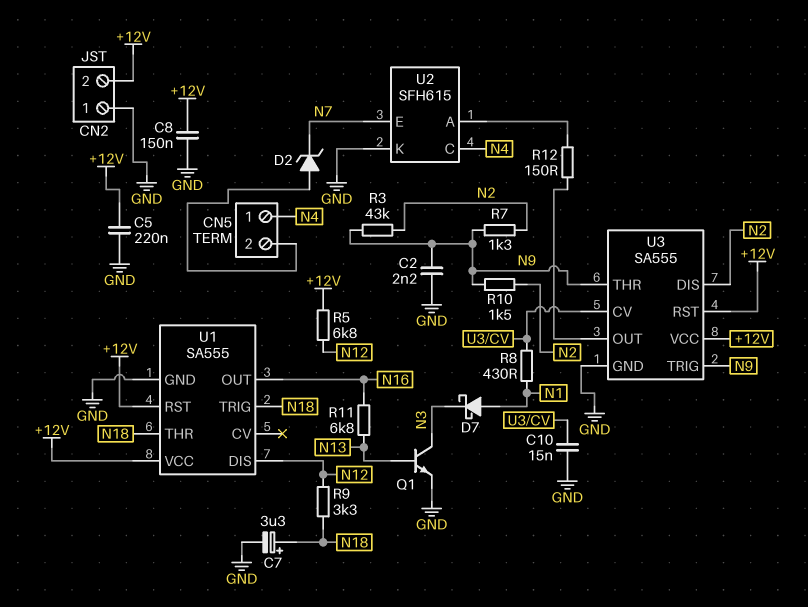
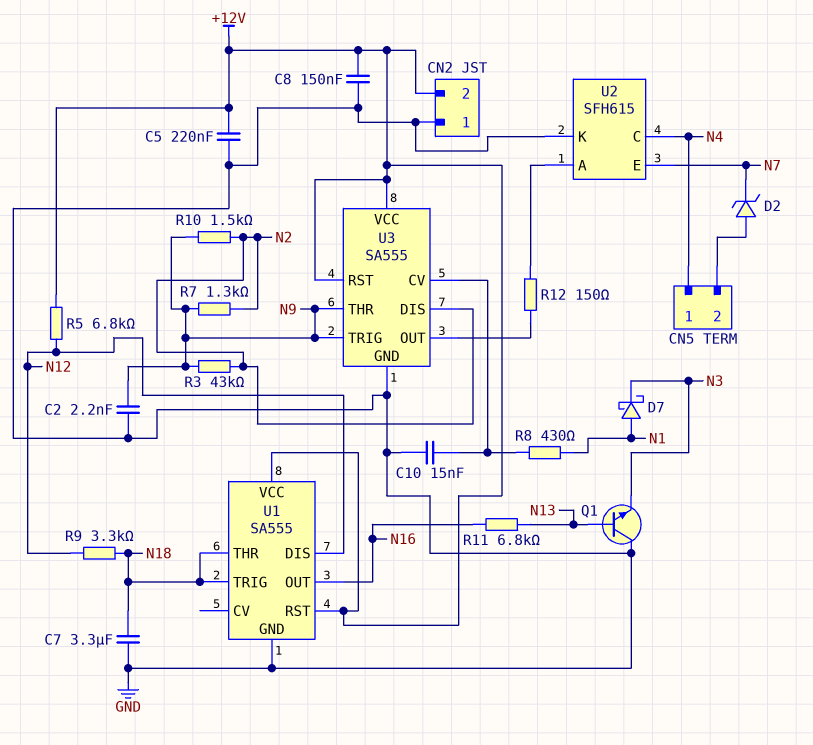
C7: 3.3uF (plus N18, minus GND) -> 3.3uF (GND, N18)
Q1: NPN (B N13, C N3, E GND) -> NPN (B N13, C GND, E N3)

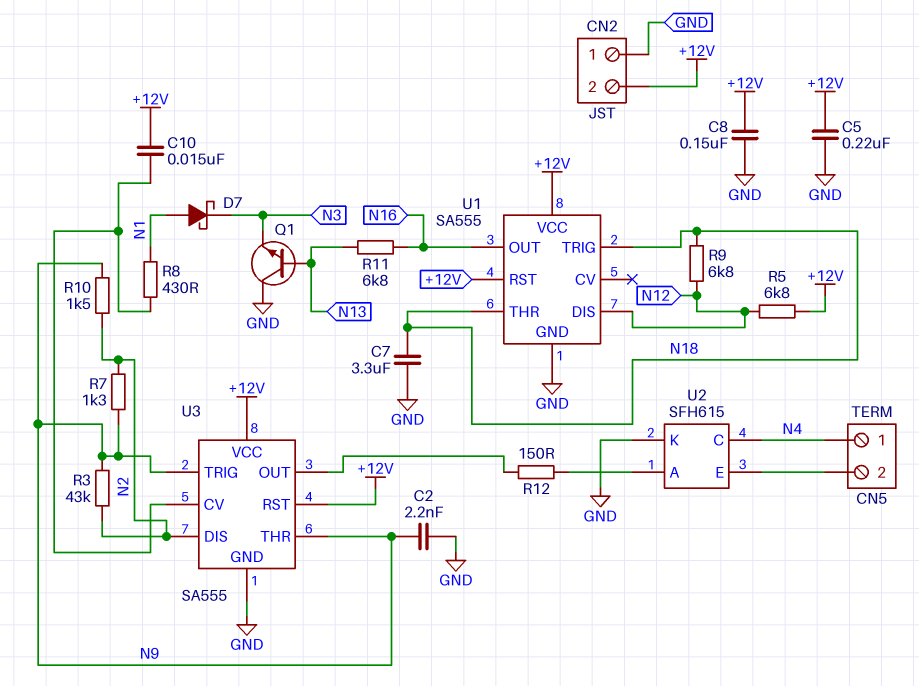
C10: 15nF (GND, U3/CV) -> 15nF (+12V, U3/CV)
D2: zener (A CN5/2, K N7) -> none
R9: 3.3k (N12, N18) -> 6.8k (N12, N18)
U2 pin E: N7 -> CN5/2

